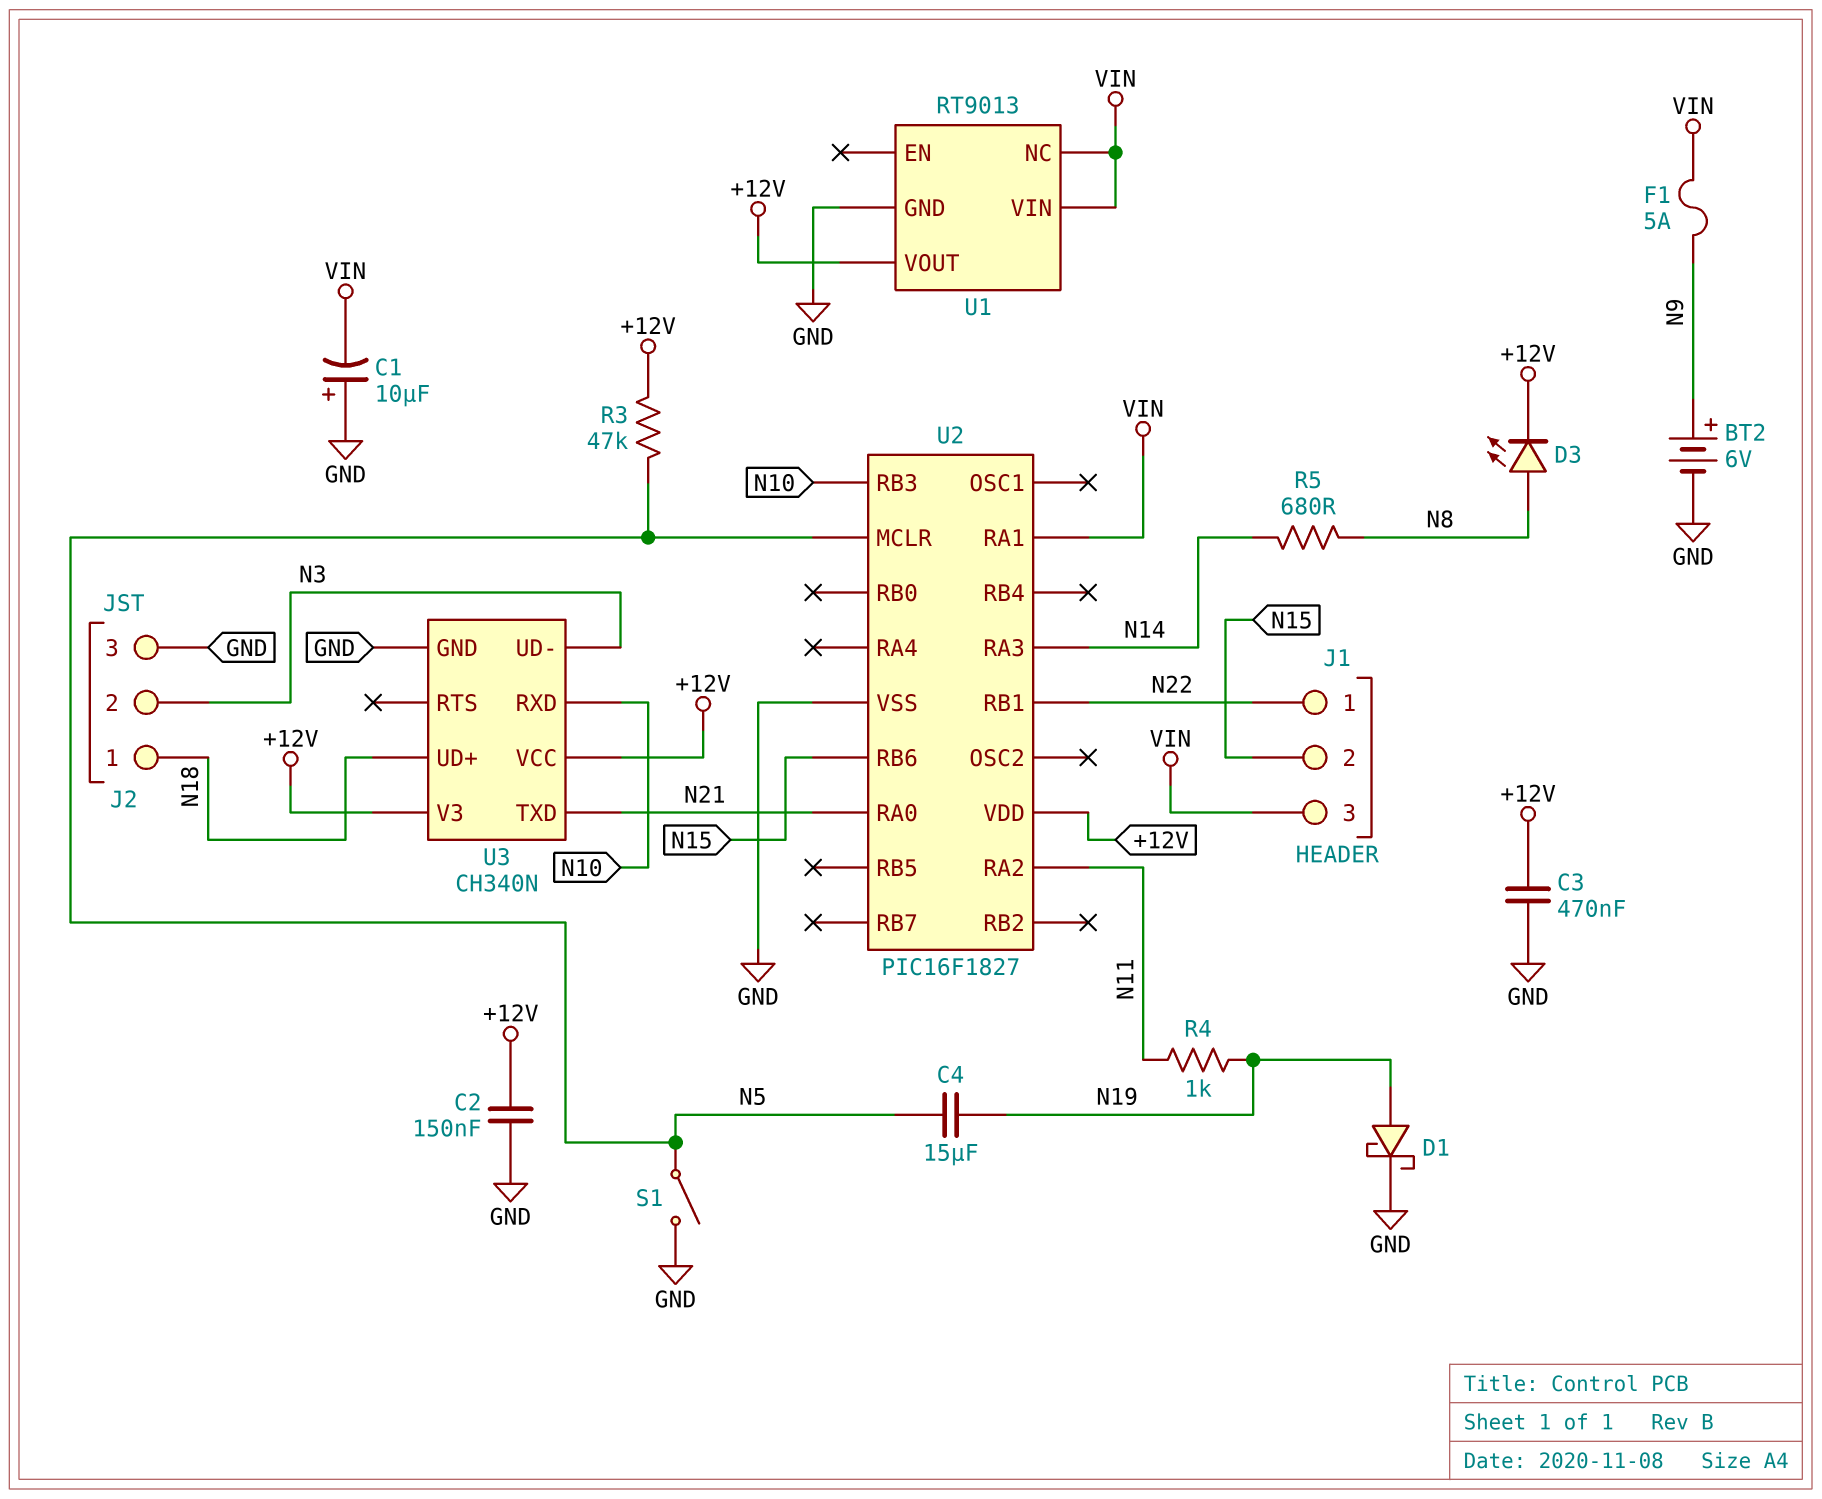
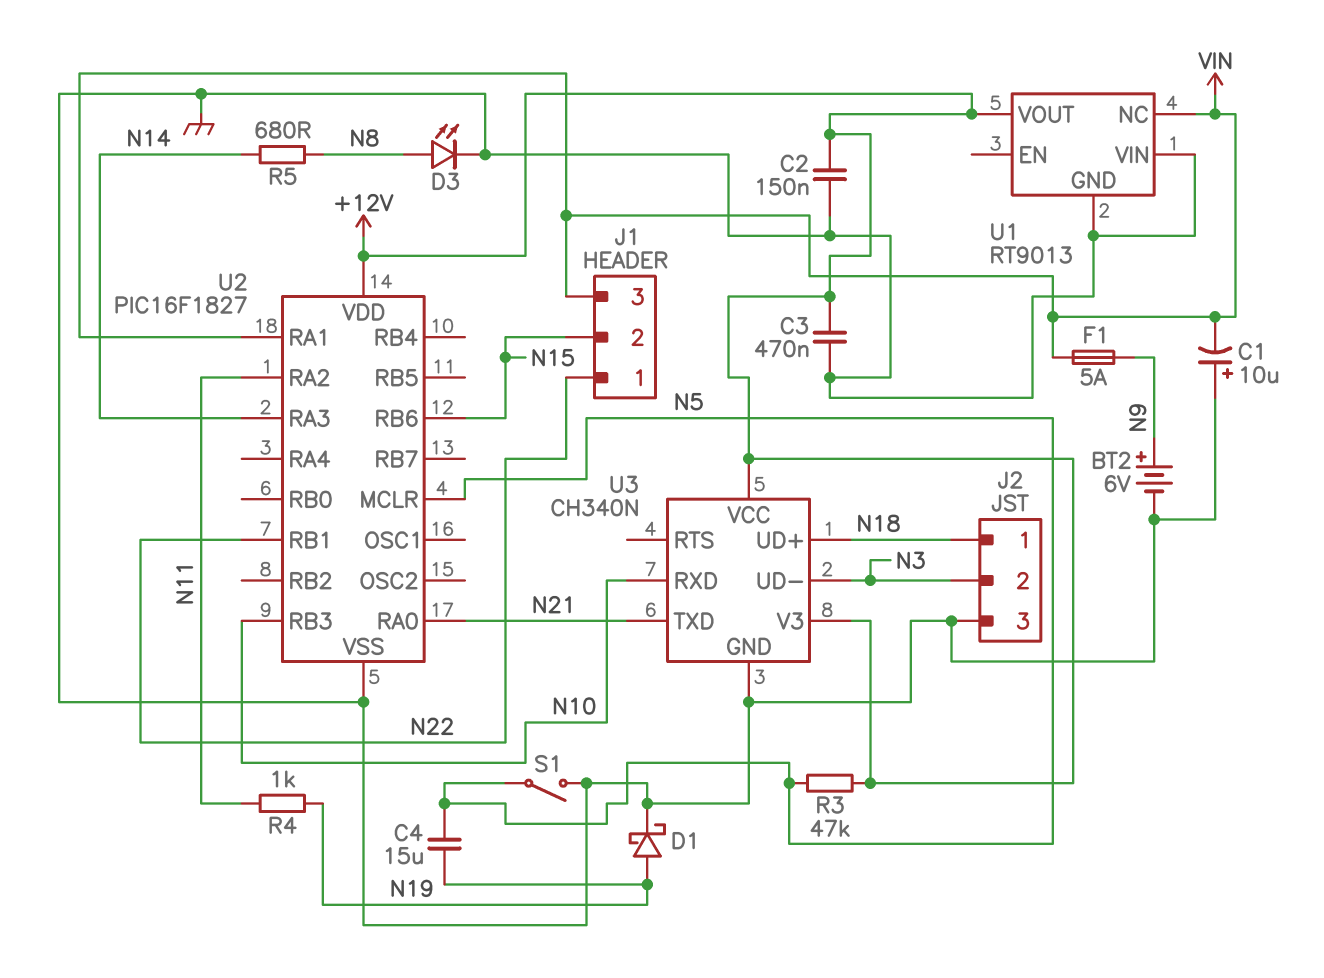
D3: LED (A N8, K +12V) -> LED (A N8, K GND)
U1 pin VIN: VIN -> GND

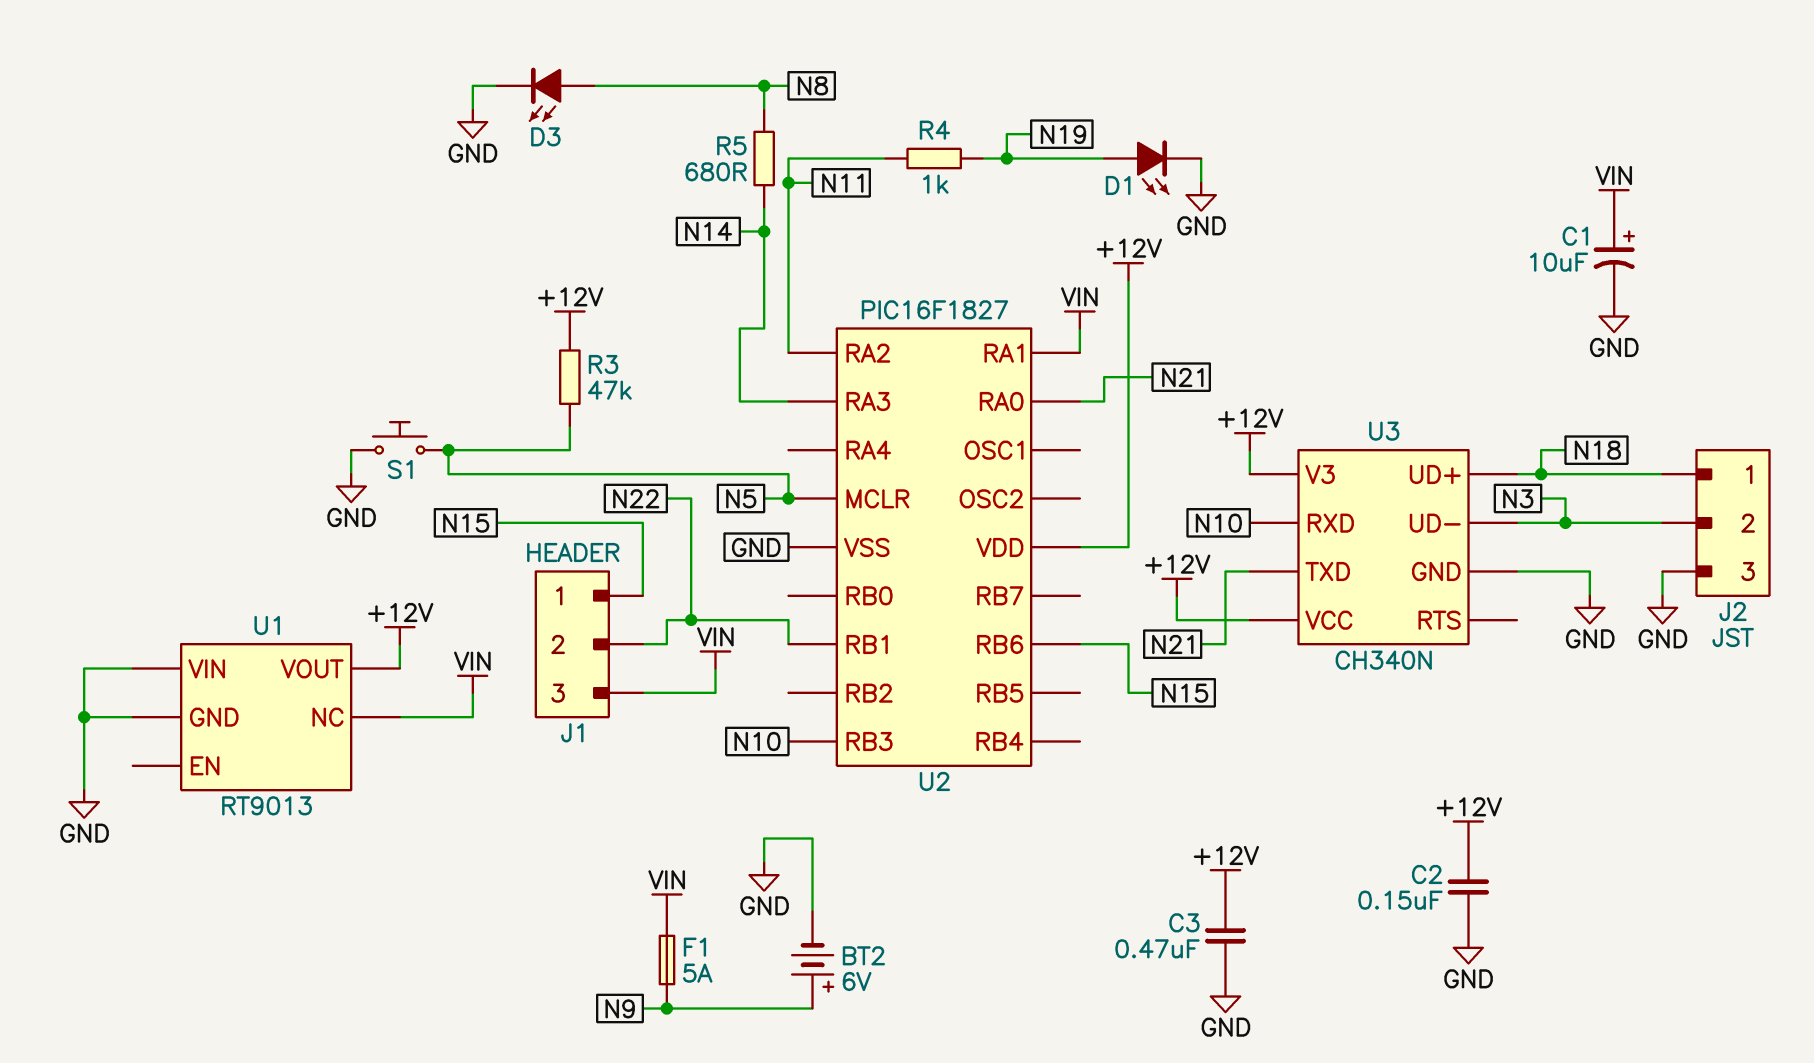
C1: 10uF (plus GND, minus VIN) -> 10uF (plus VIN, minus GND)
C4: 15uF (N5, N19) -> none
D1: schottky (A N19, K GND) -> LED (A N19, K GND)
J1 pin 1: N22 -> N15
J1 pin 2: N15 -> N22
S1: switch (GND, N5) -> button (GND, N5)

